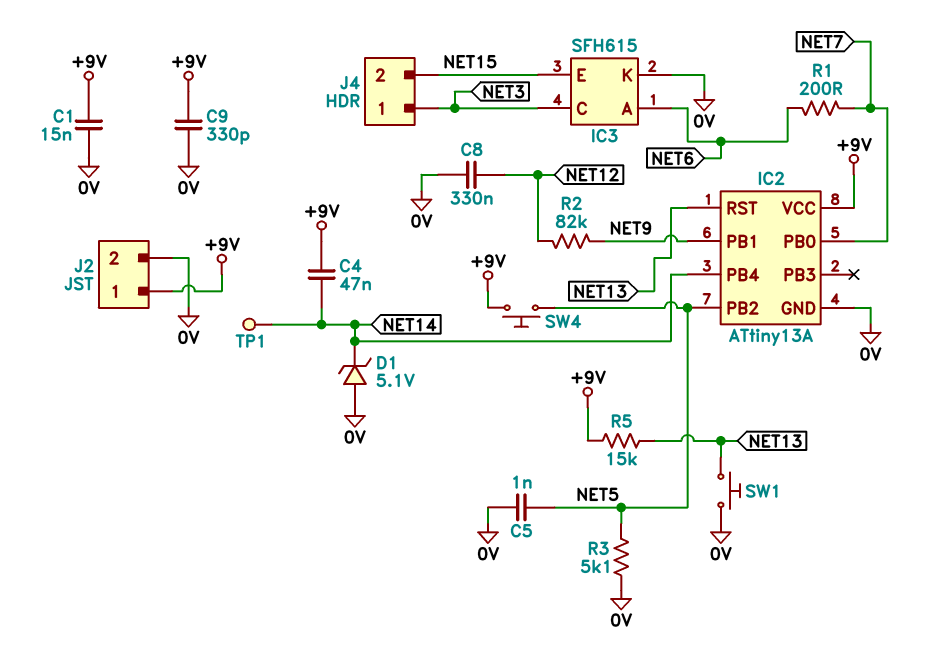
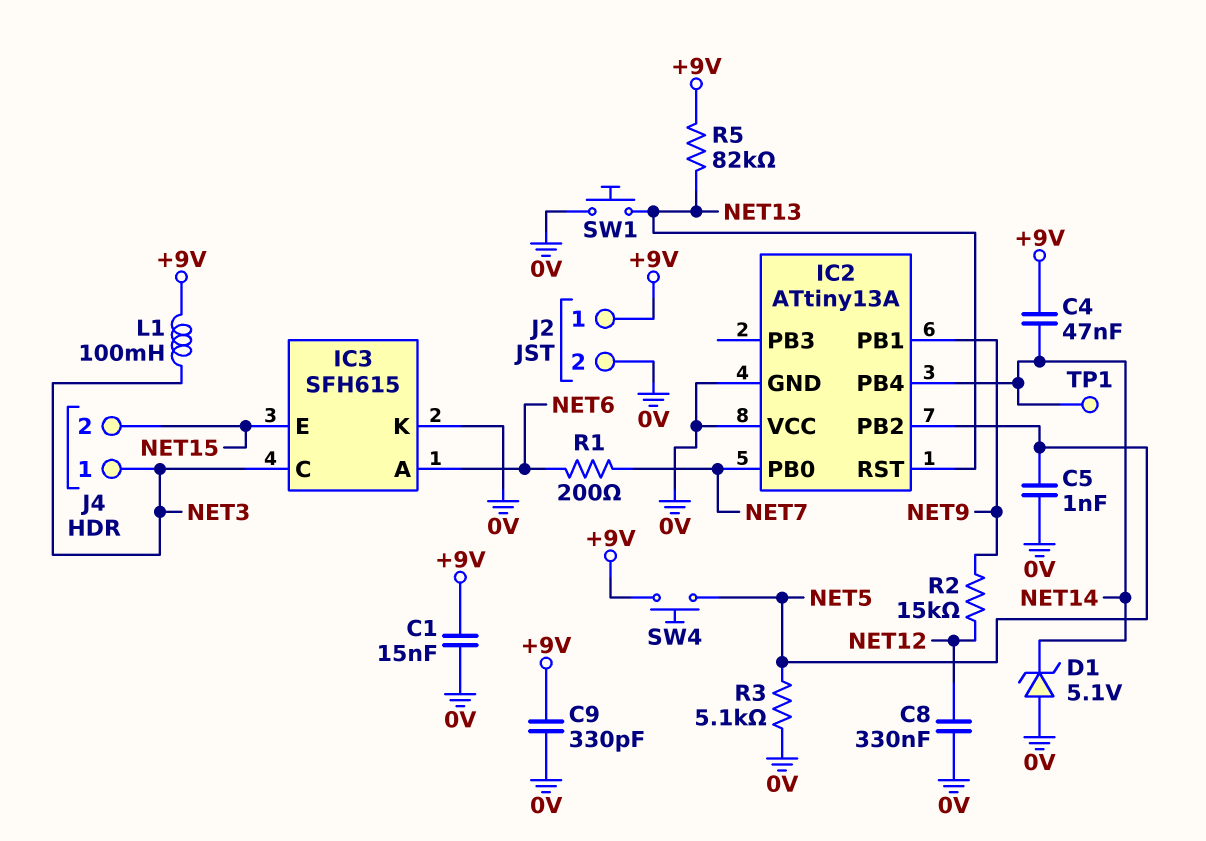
IC2 pin VCC: +9V -> 0V
L1: none -> 100mH (+9V, NET3)
R2: 82k (NET9, NET12) -> 15k (NET9, NET12)
R5: 15k (+9V, NET13) -> 82k (+9V, NET13)

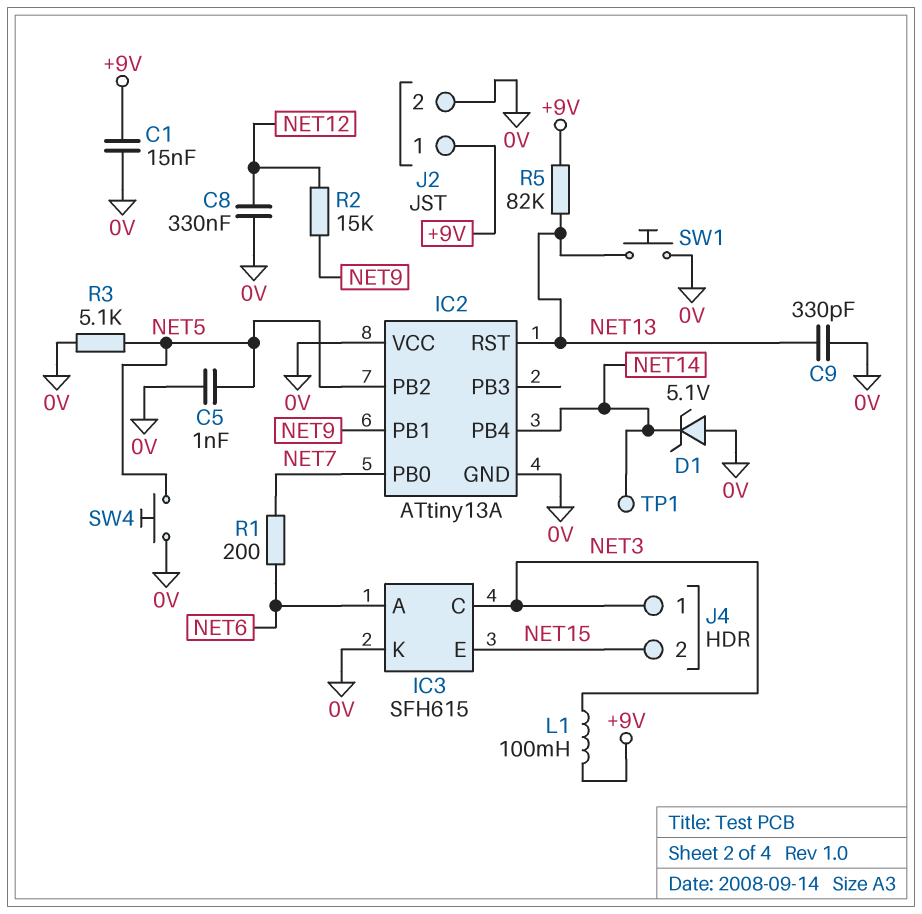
C4: 47nF (+9V, NET14) -> none
C9: 330pF (+9V, 0V) -> 330pF (0V, NET13)
SW4: button (+9V, NET5) -> button (0V, NET5)

